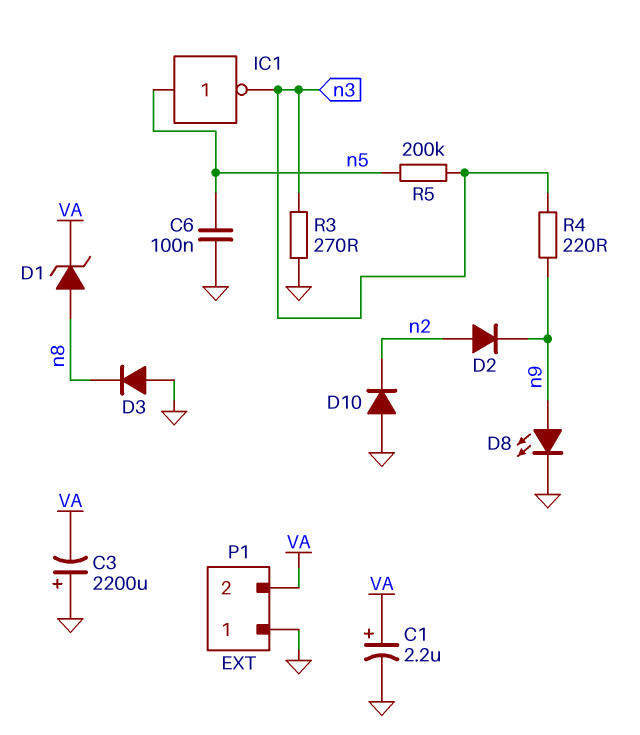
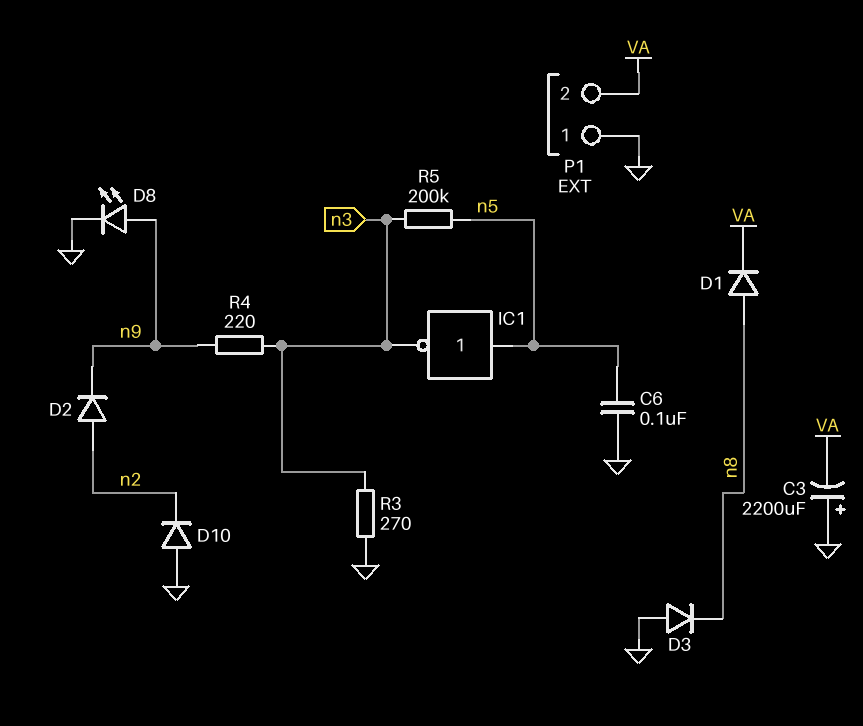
C1: 2.2uF (plus VA, minus GND) -> none
D1: zener (A n8, K VA) -> diode (A n8, K VA)

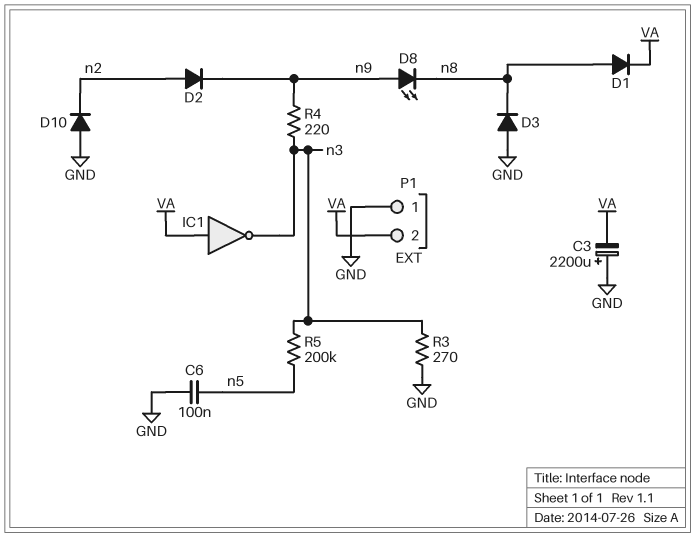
D8: LED (A n9, K GND) -> LED (A n9, K n8)
IC1: NOT (in n5, out n3) -> NOT (in VA, out n3)

